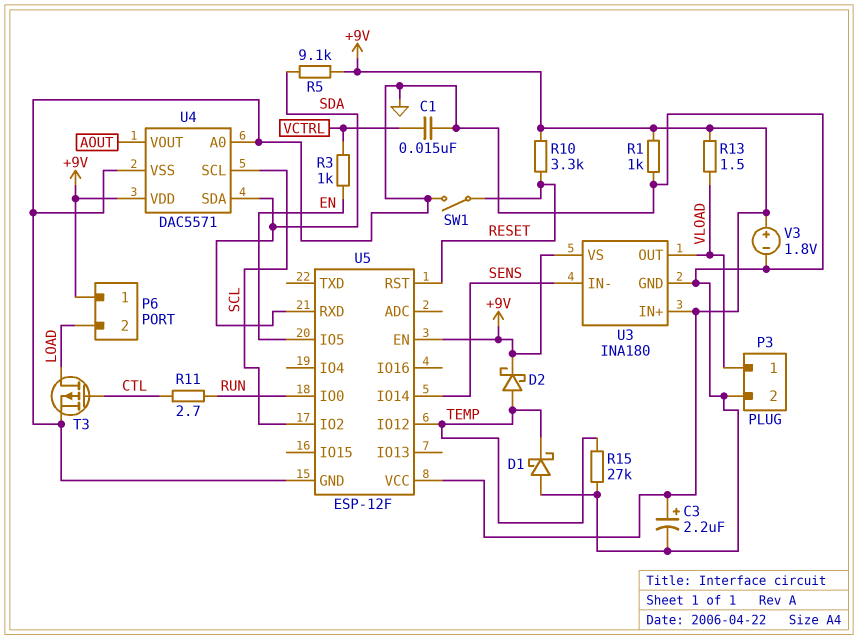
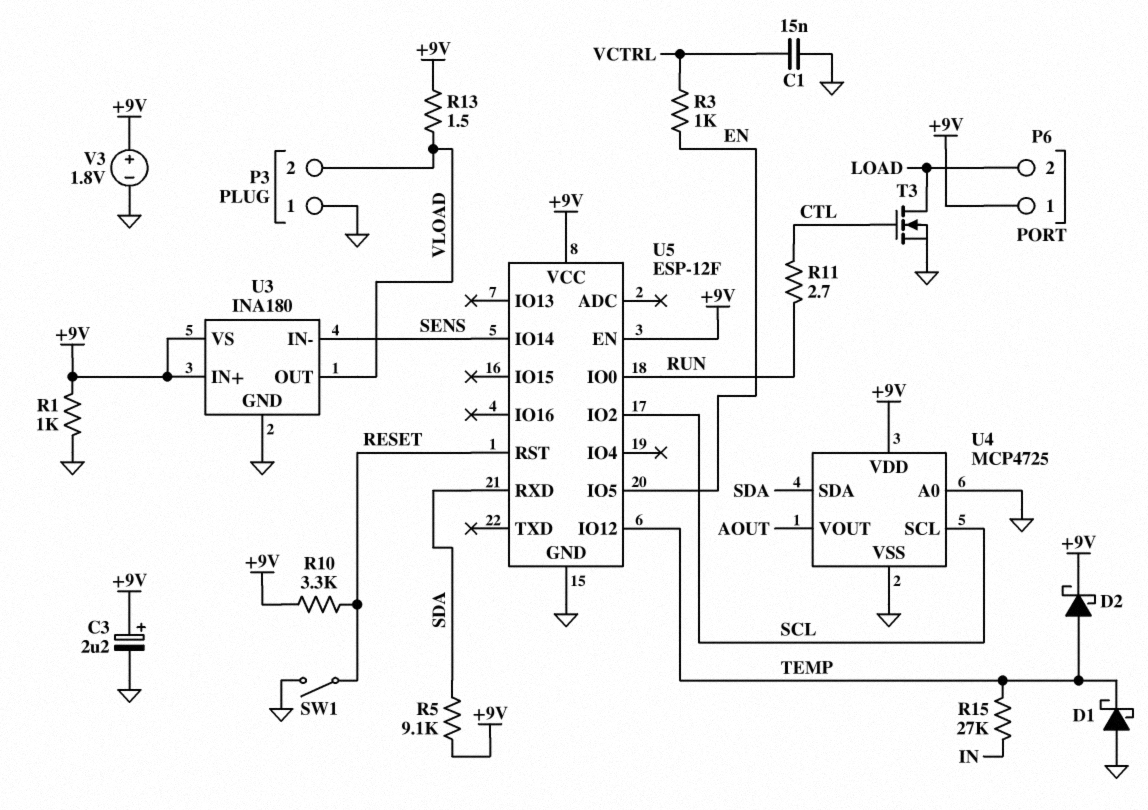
P3 pin 1: VLOAD -> GND
P3 pin 2: GND -> VLOAD
R15: 27k (GND, TEMP) -> 27k (IN, TEMP)
T3: PMOS (G CTL, D LOAD, S GND) -> NMOS (G CTL, D LOAD, S GND)
U4: DAC5571 -> MCP4725

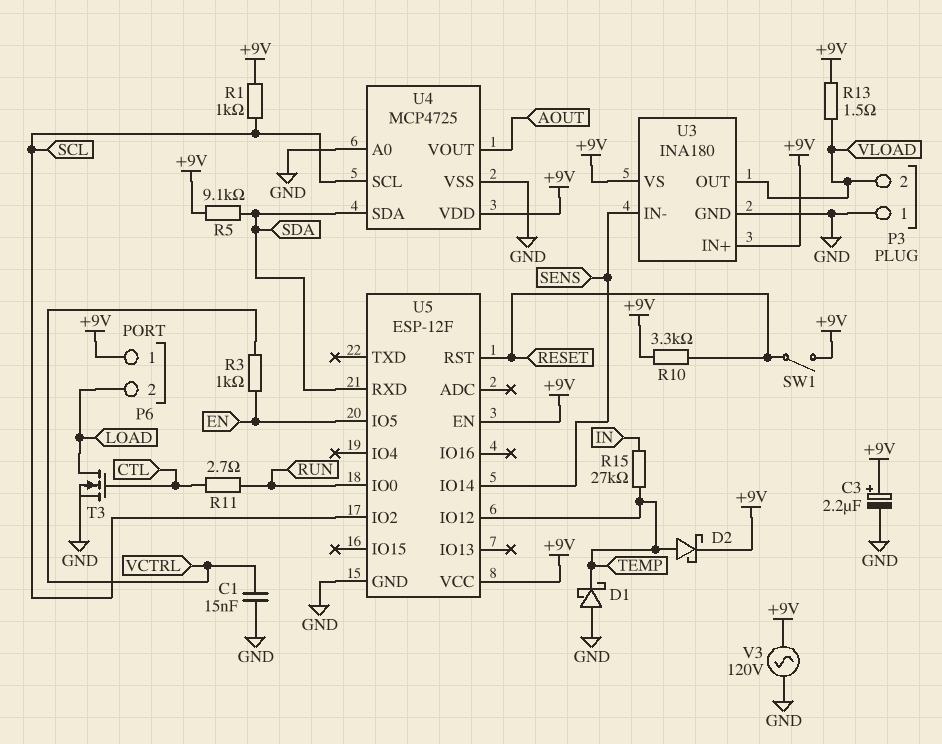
R1: 1k (+9V, GND) -> 1k (+9V, SCL)
SW1: switch (GND, RESET) -> switch (+9V, RESET)
V3: 1.8V (plus +9V, minus GND) -> AC 120V (+9V, GND)

